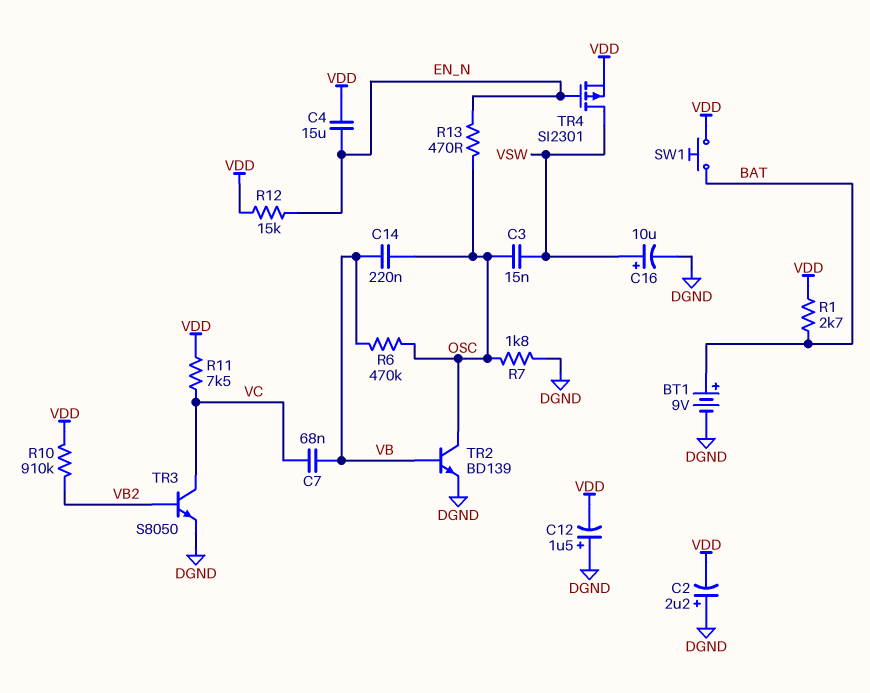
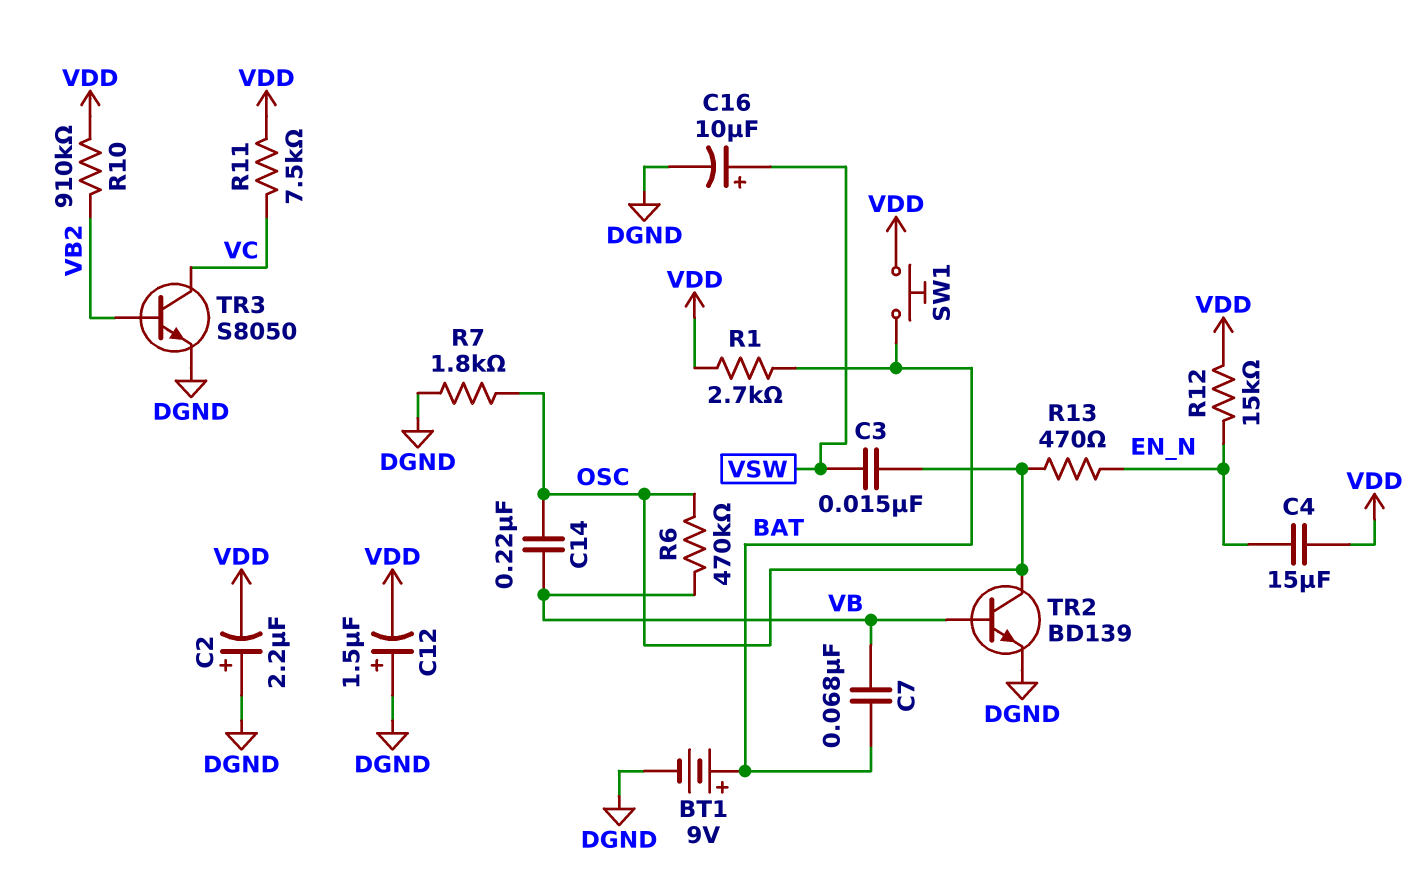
C7: 68nF (VB, VC) -> 68nF (BAT, VB)
TR4: PMOS SI2301 (G EN_N, D VSW, S VDD) -> none

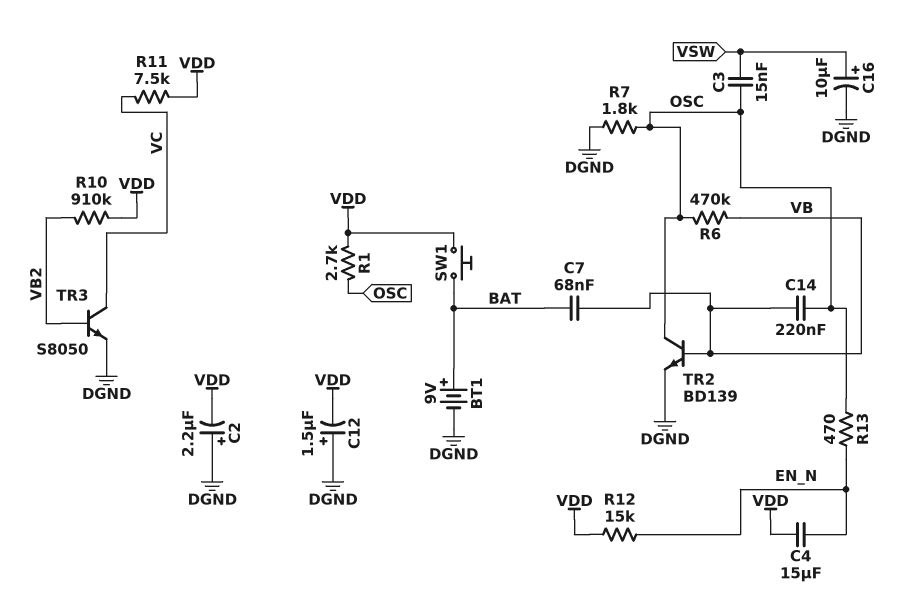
R1: 2.7k (BAT, VDD) -> 2.7k (OSC, VDD)

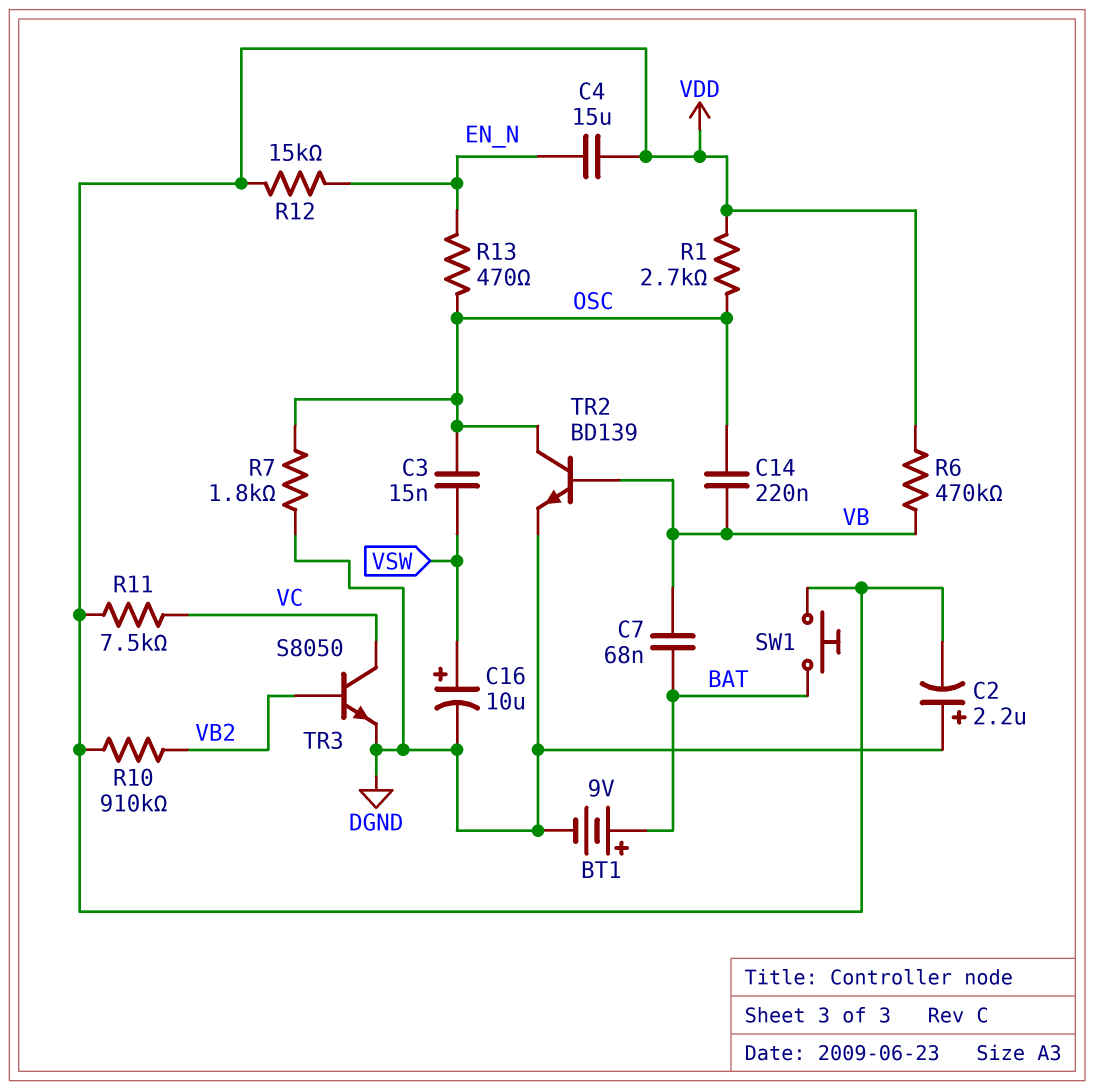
C12: 1.5uF (plus DGND, minus VDD) -> none
R6: 470k (OSC, VB) -> 470k (VB, VDD)

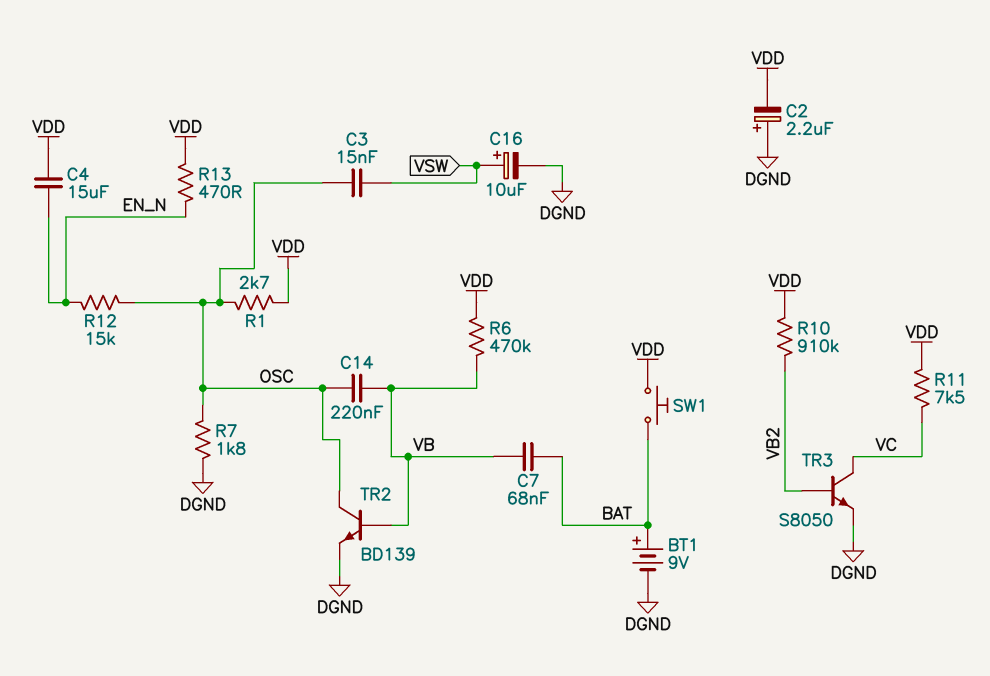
R12: 15k (EN_N, VDD) -> 15k (EN_N, OSC)
R13: 470 (EN_N, OSC) -> 470 (EN_N, VDD)

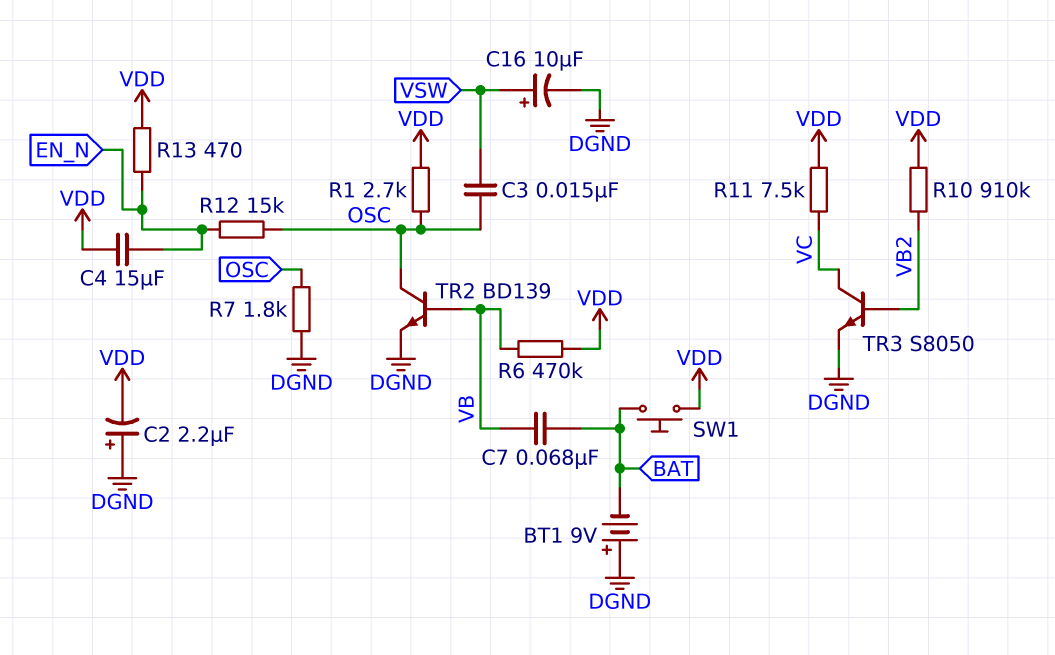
BT1: 9V (plus BAT, minus DGND) -> 9V (plus DGND, minus BAT)
C14: 220nF (OSC, VB) -> none

